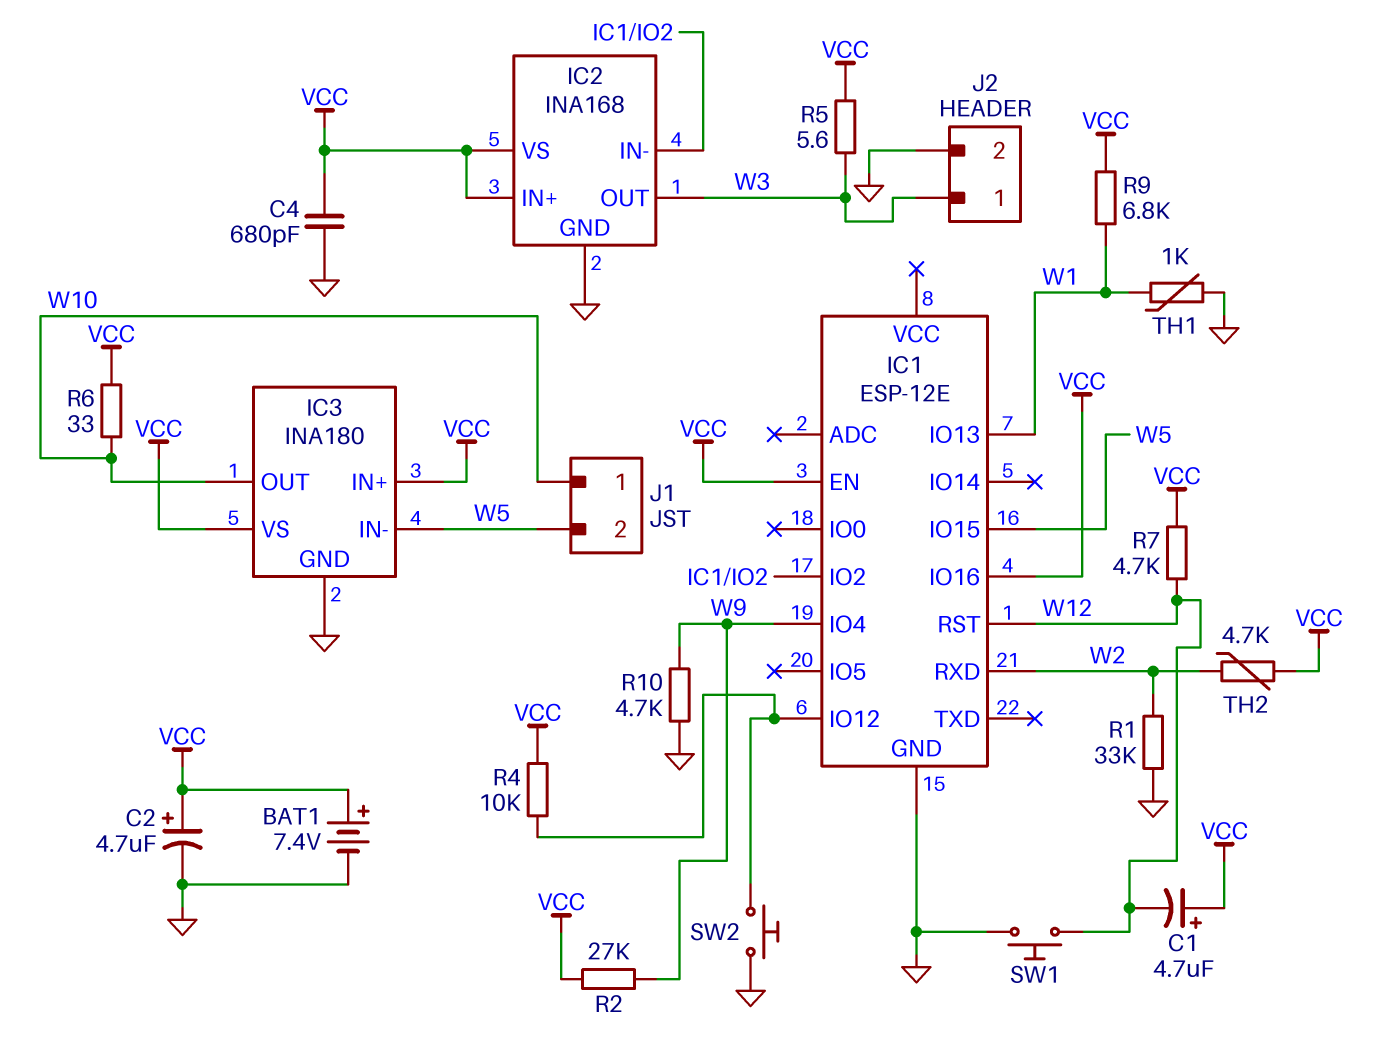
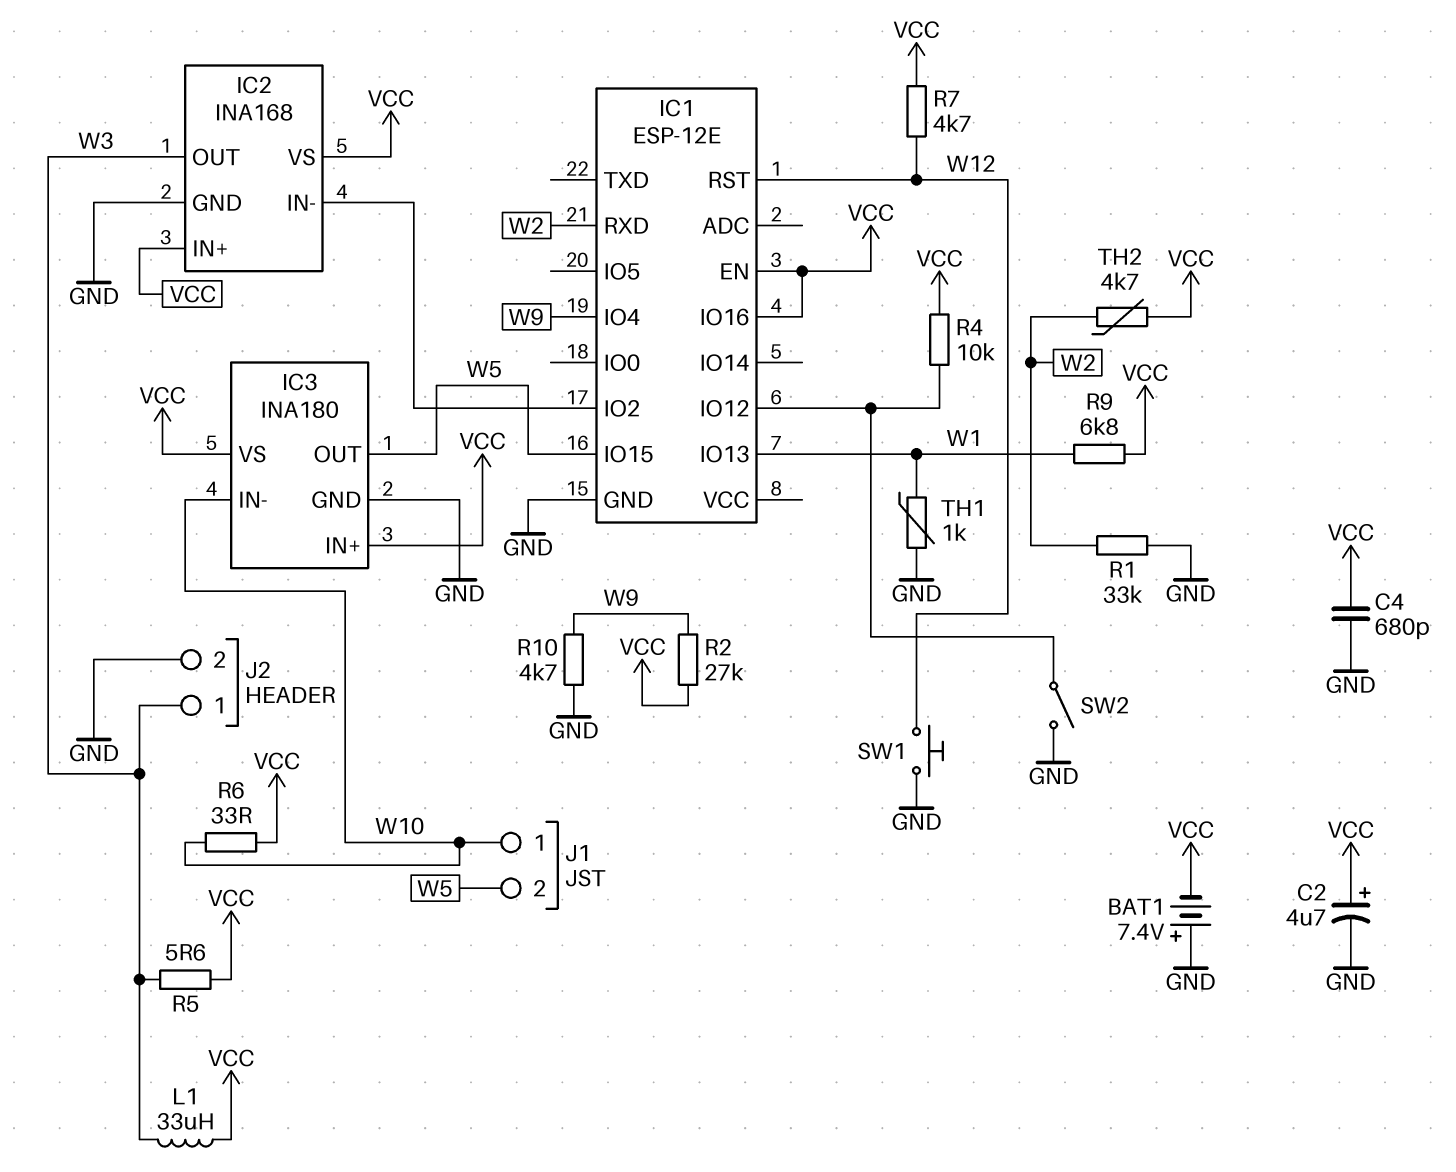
BAT1: 7.4V (plus VCC, minus GND) -> 7.4V (plus GND, minus VCC)
C1: 4.7uF (plus VCC, minus W12) -> none
IC3 pin IN-: W5 -> W10
IC3 pin OUT: W10 -> W5
L1: none -> 33uH (VCC, W3)
SW2: button (GND, IC1/IO12) -> switch (GND, IC1/IO12)

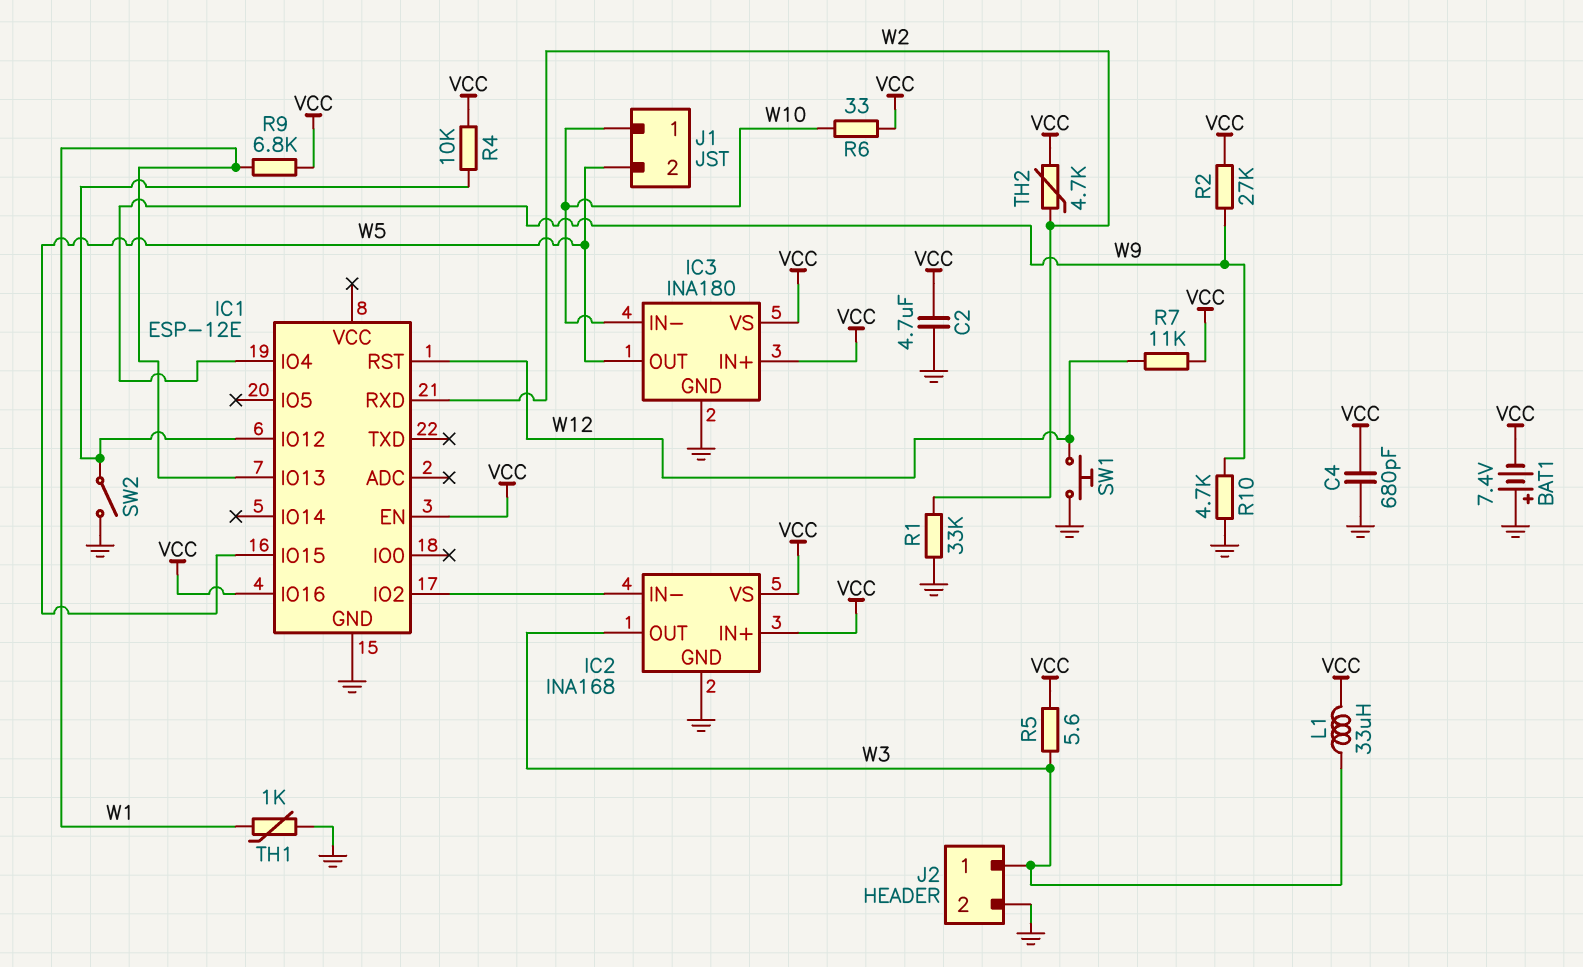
C2: 4.7uF (plus VCC, minus GND) -> 4.7uF (GND, VCC)
R7: 4.7k (VCC, W12) -> 11k (VCC, W12)

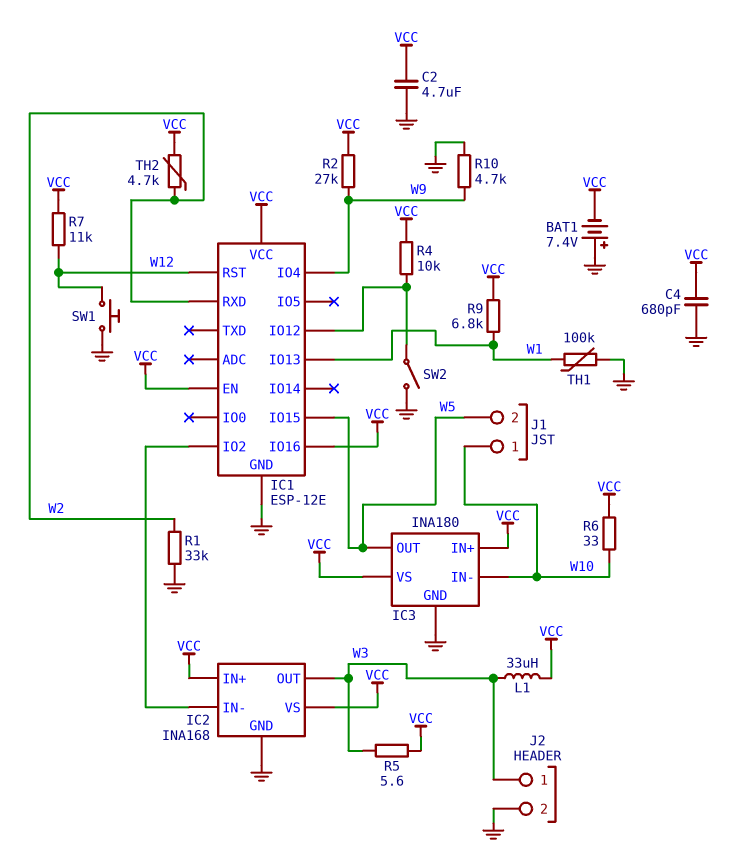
IC1 pin VCC: none -> VCC
TH1: 1k (GND, W1) -> 100k (GND, W1)

